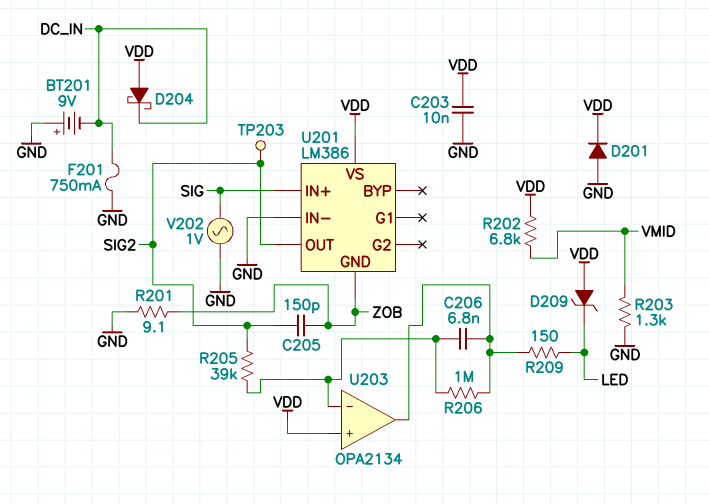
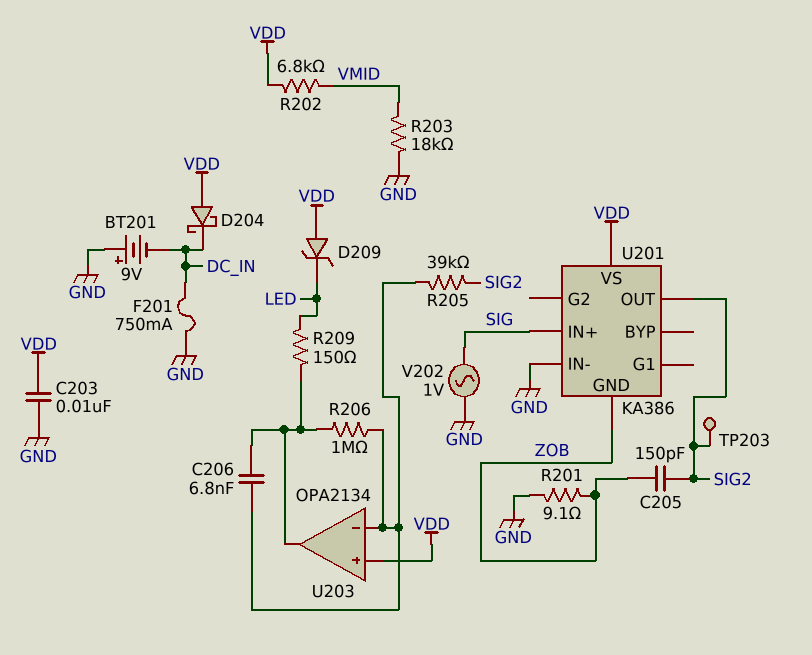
D201: diode (A GND, K VDD) -> none
R203: 1.3k (GND, VMID) -> 18k (GND, VMID)
U201: LM386 -> KA386

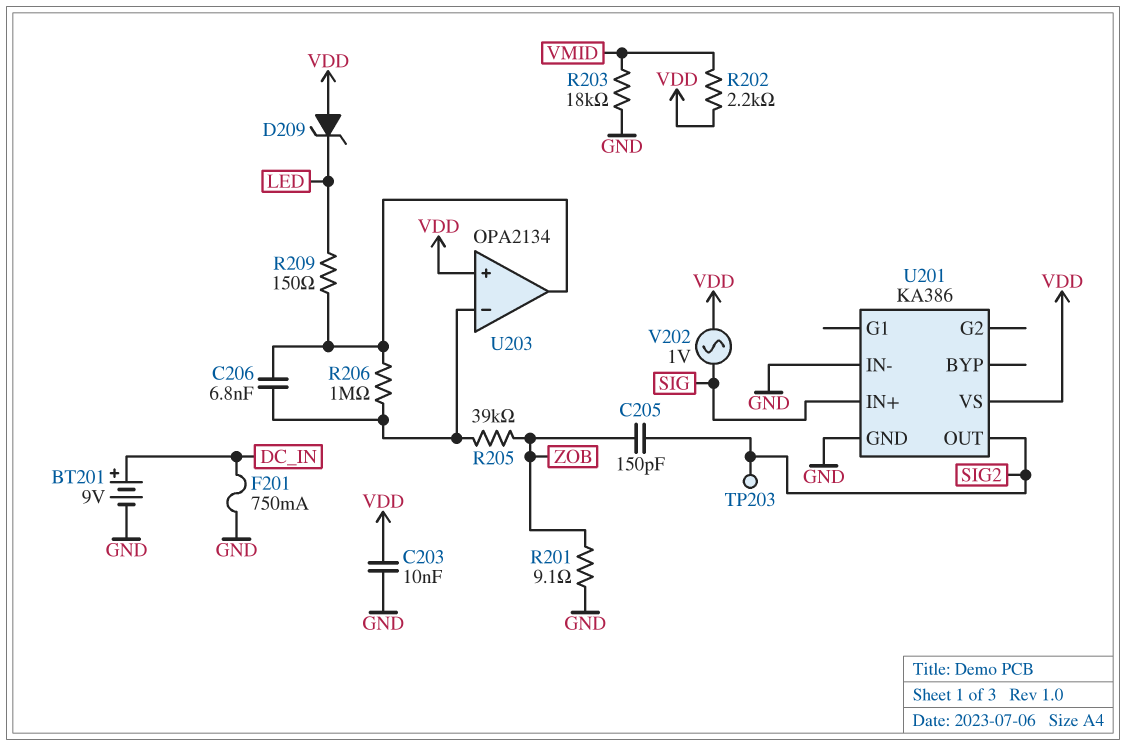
BT201: 9V (plus GND, minus DC_IN) -> 9V (plus DC_IN, minus GND)
D204: schottky (A VDD, K DC_IN) -> none
R202: 6.8k (VDD, VMID) -> 2.2k (VDD, VMID)
R205: 39k (SIG2, U203/in-) -> 39k (U203/in-, ZOB)
U201 pin GND: ZOB -> GND
V202: AC 1V (GND, SIG) -> AC 1V (SIG, VDD)

